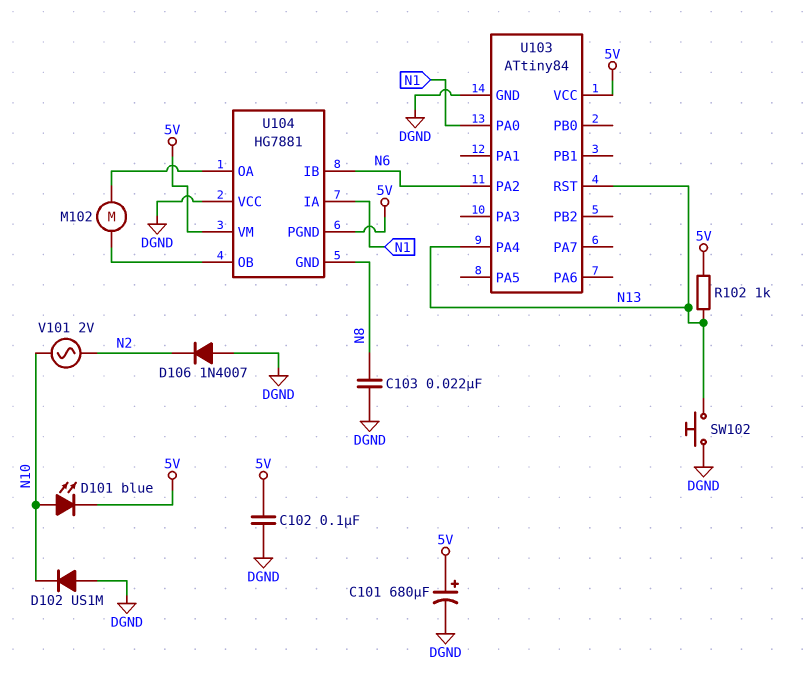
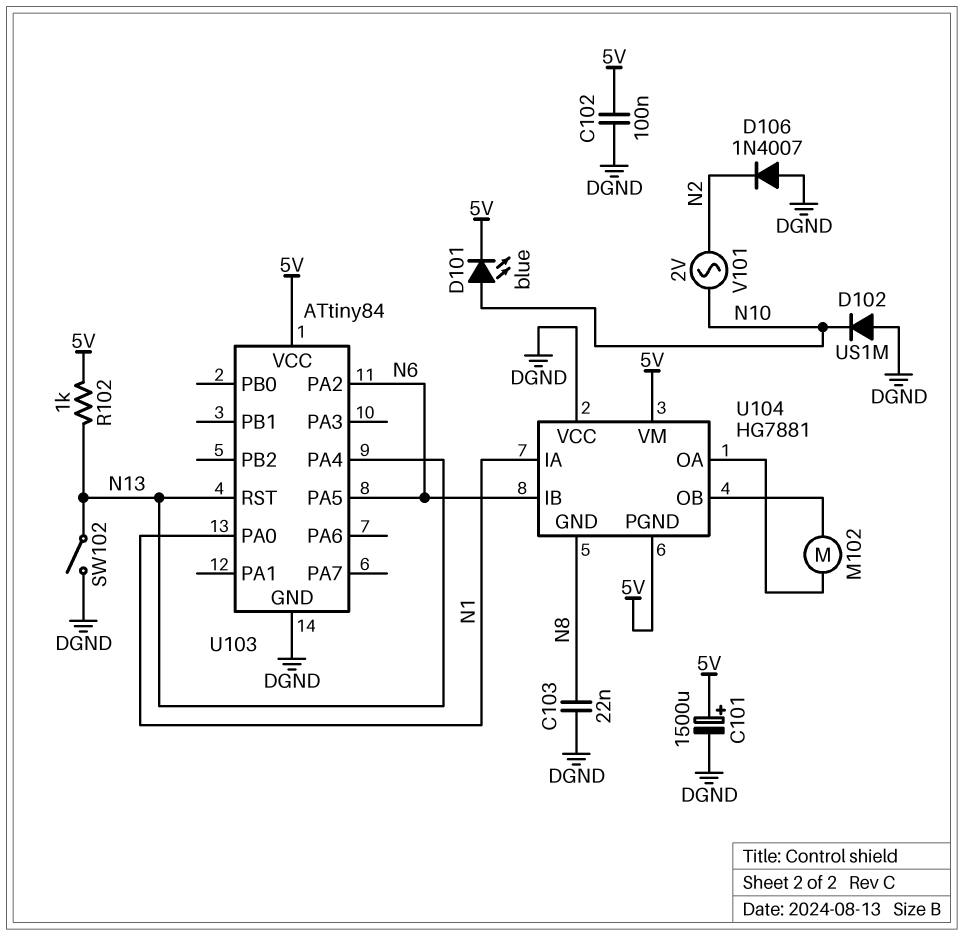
C101: 680uF (plus 5V, minus DGND) -> 1500uF (plus 5V, minus DGND)
SW102: button (DGND, N13) -> switch (DGND, N13)
U103 pin PA5: none -> N6

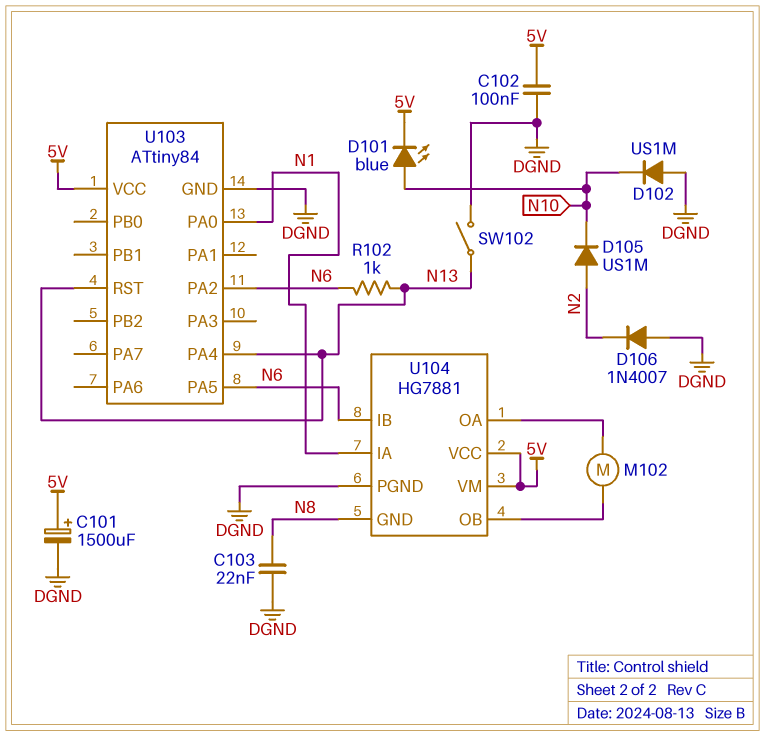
D105: none -> diode US1M (A N2, K N10)
R102: 1k (5V, N13) -> 1k (N6, N13)
U104 pin PGND: 5V -> DGND
U104 pin VCC: DGND -> 5V
V101: AC 2V (N2, N10) -> none

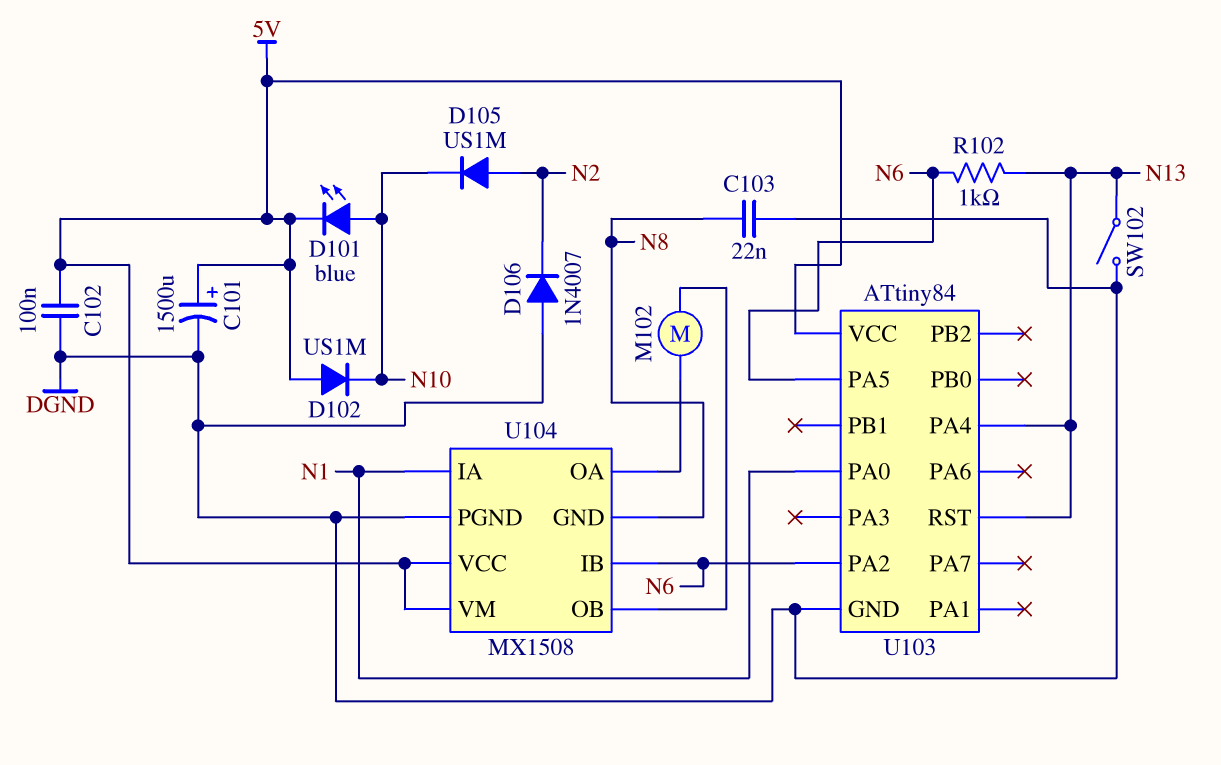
D102: diode US1M (A DGND, K N10) -> diode US1M (A 5V, K N10)
U104: HG7881 -> MX1508

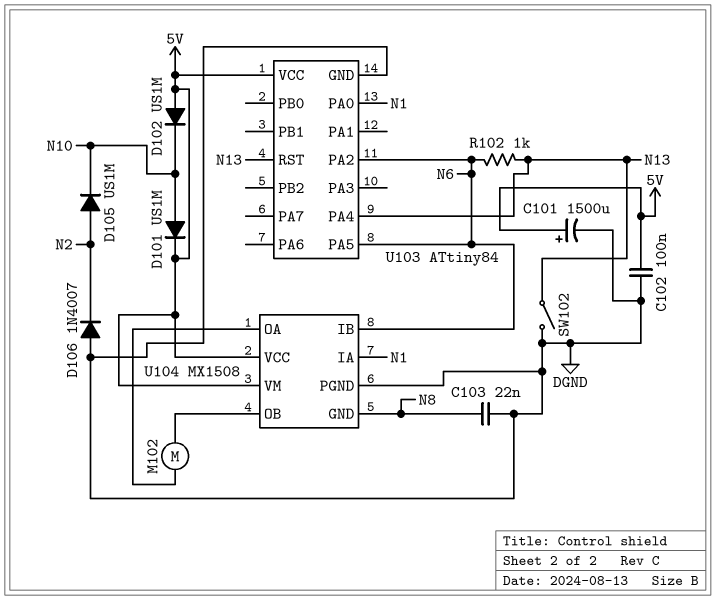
D101: LED blue (A N10, K 5V) -> diode US1M (A N10, K 5V)

